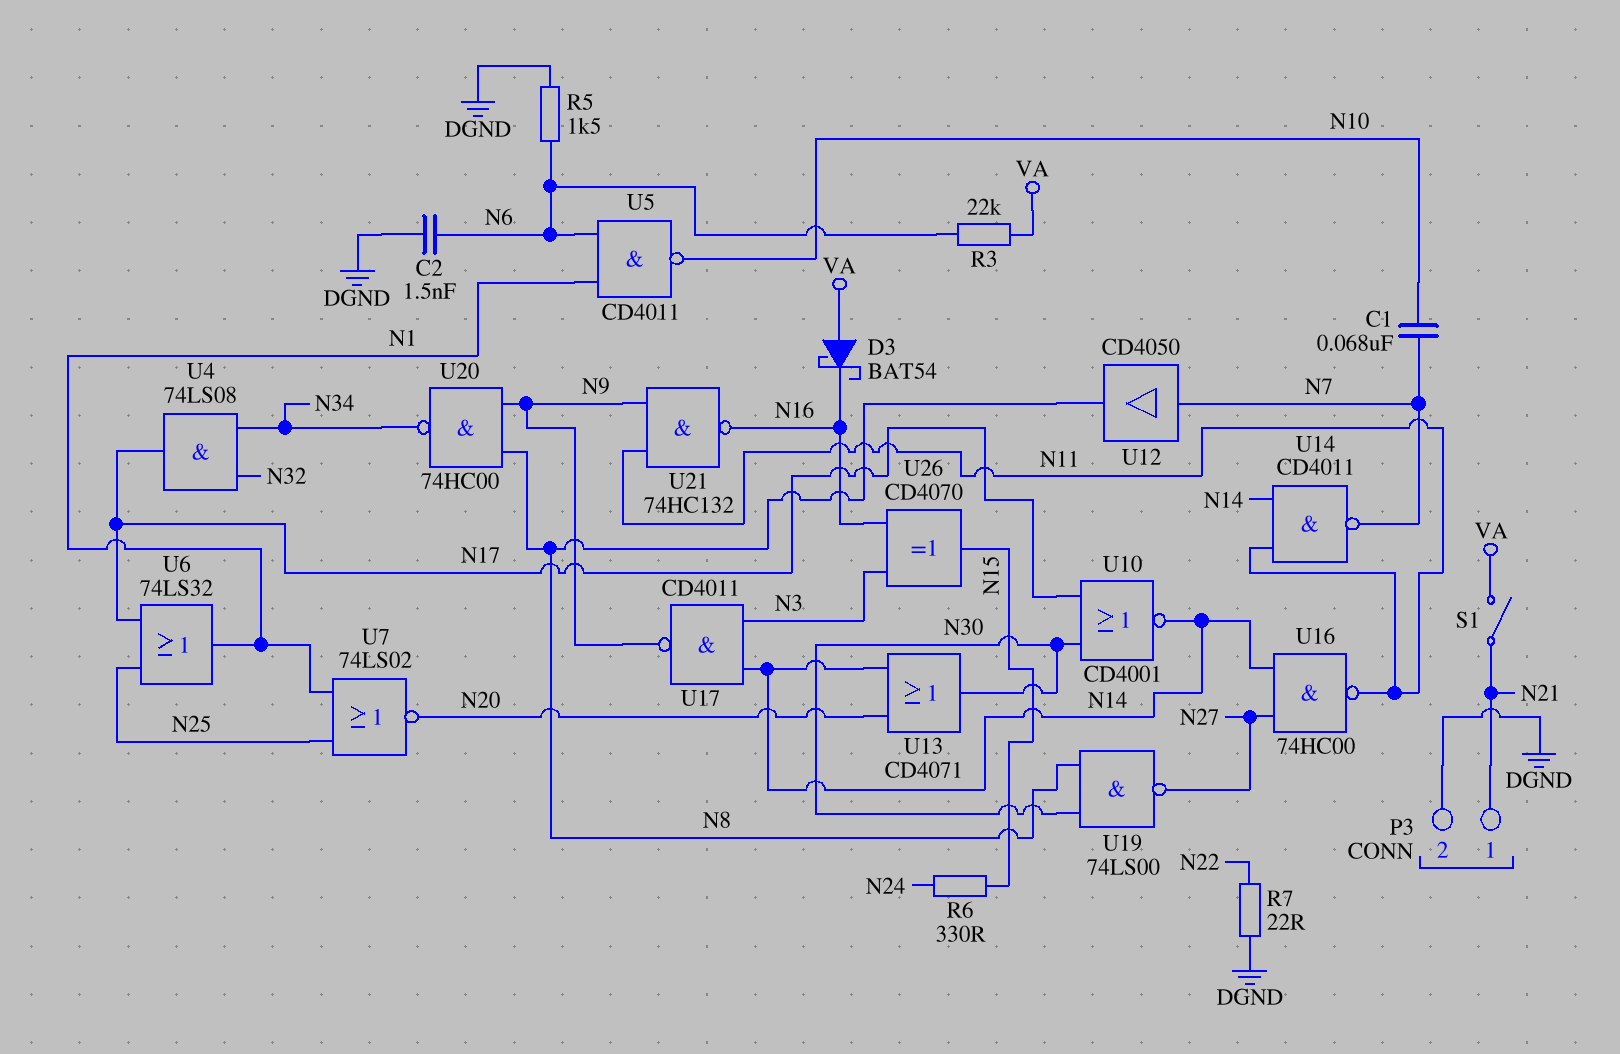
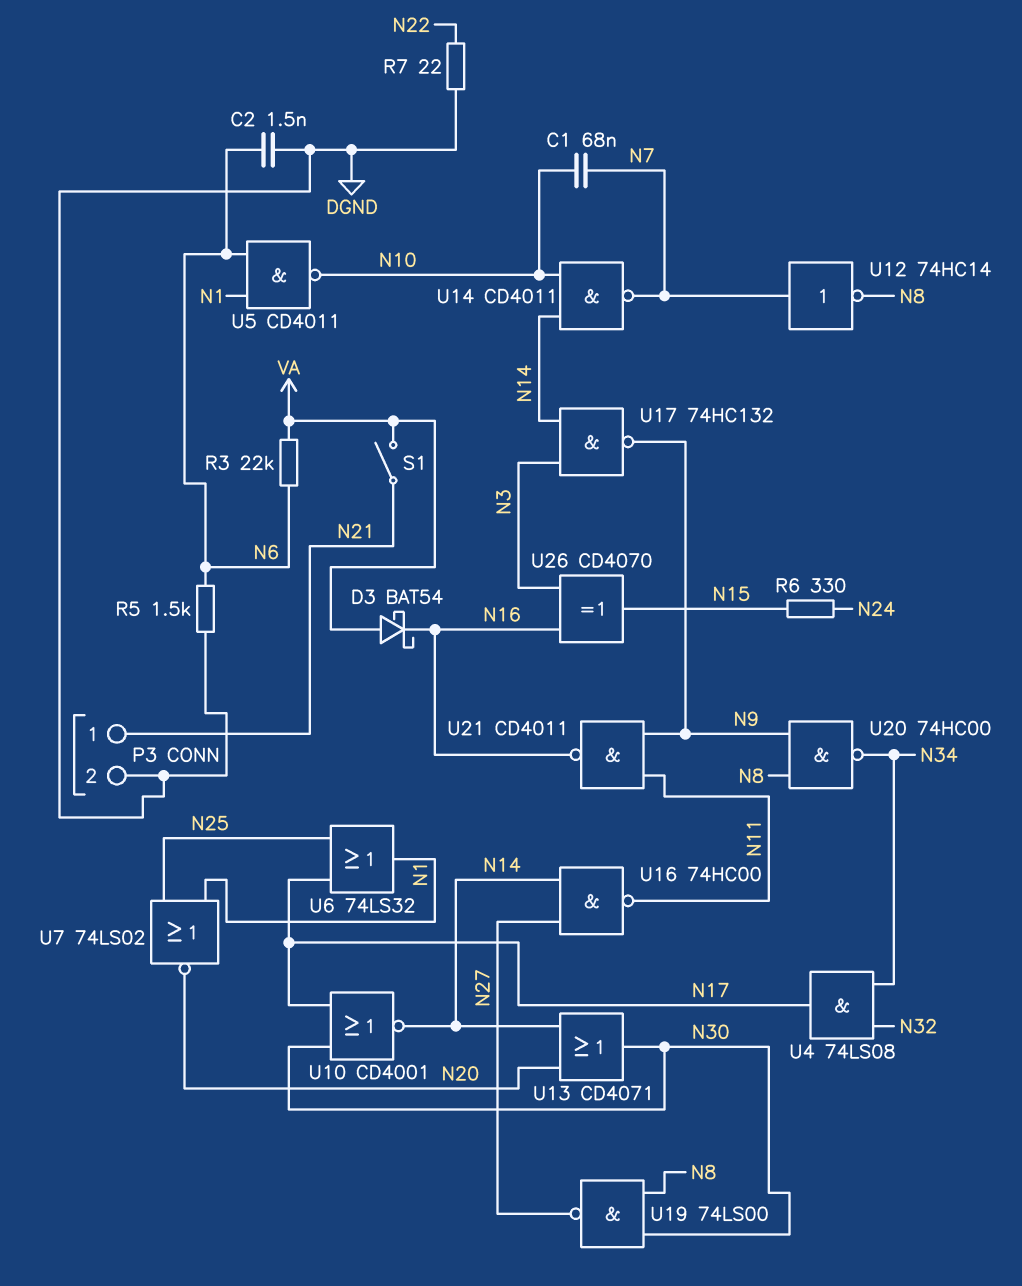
U12: buffer CD4050 (in N7, out N8) -> NOT 74HC14 (in N7, out N8)
U14: NAND CD4011 (in N11, in N14, out N7) -> NAND CD4011 (in N10, in N14, out N7)
U17: NAND CD4011 (in N3, in N14, out N9) -> NAND 74HC132 (in N3, in N14, out N9)
U21: NAND 74HC132 (in N9, in N11, out N16) -> NAND CD4011 (in N9, in N11, out N16)

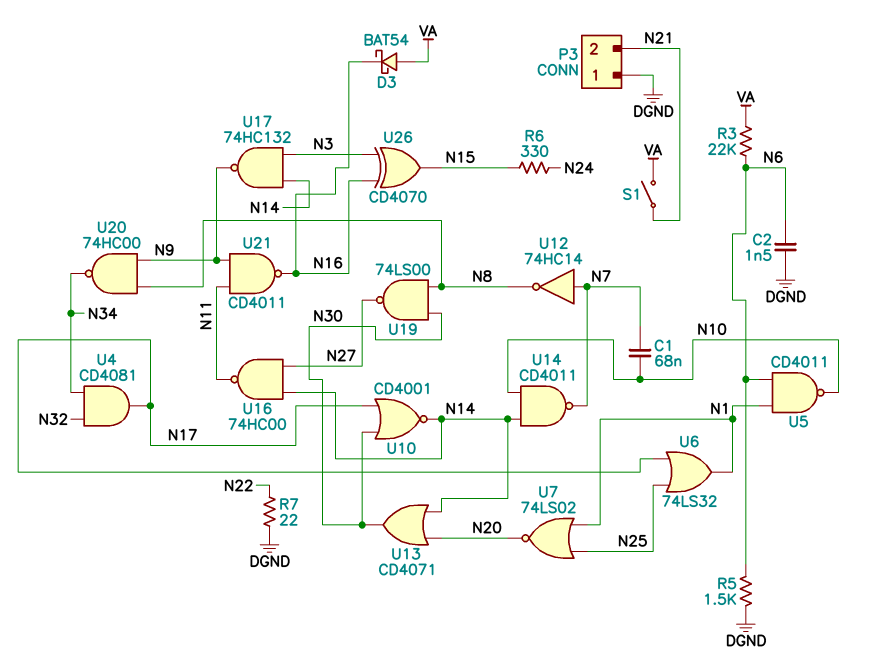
P3 pin 1: N21 -> DGND
P3 pin 2: DGND -> N21
U4: AND 74LS08 (in N32, in N34, out N17) -> AND CD4081 (in N32, in N34, out N17)

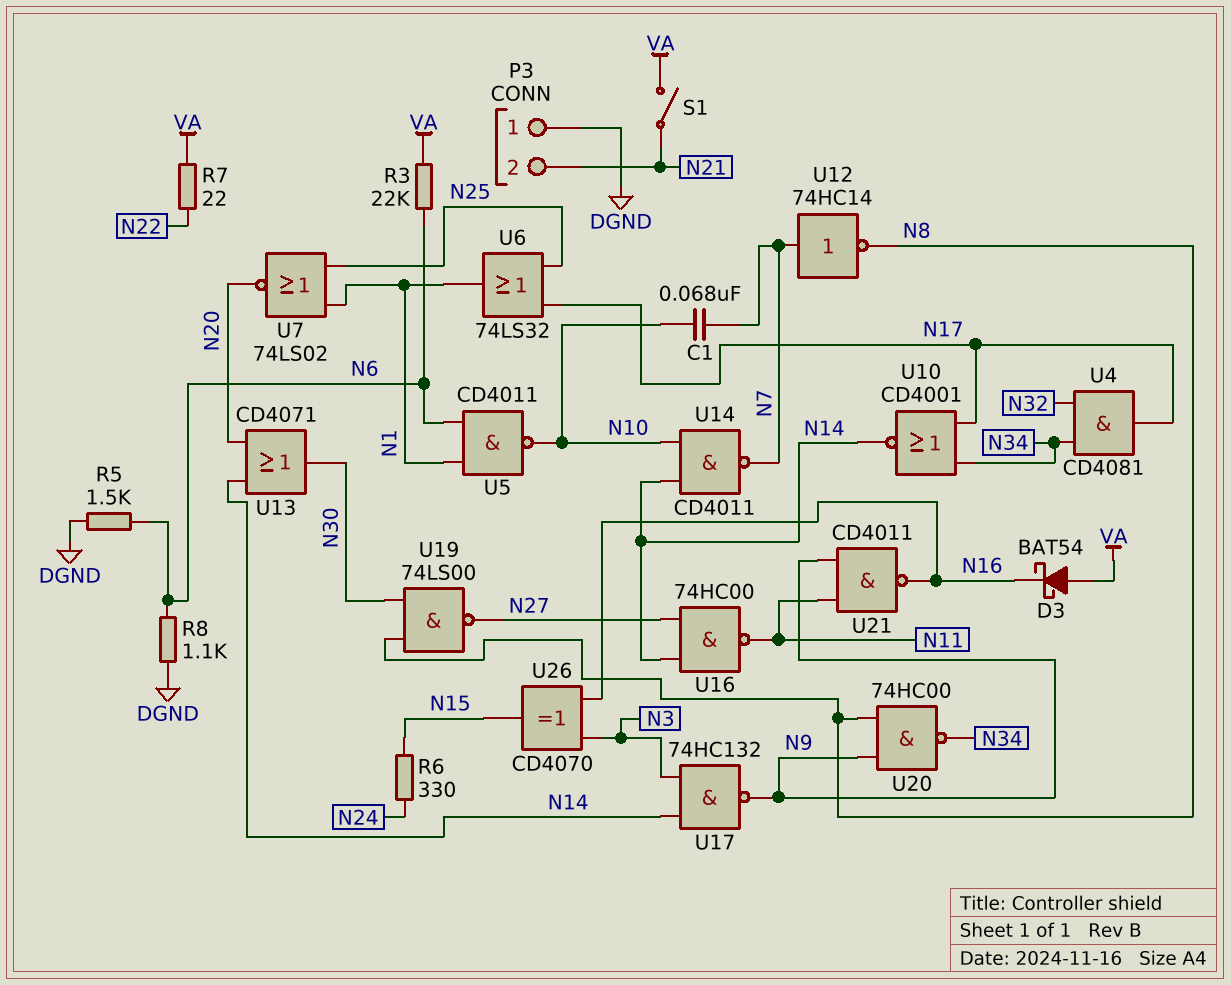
C2: 1.5nF (DGND, N6) -> none
R7: 22 (DGND, N22) -> 22 (N22, VA)
R8: none -> 1.1k (DGND, N6)
U10: NOR CD4001 (in N17, in N30, out N14) -> NOR CD4001 (in N17, in N34, out N14)

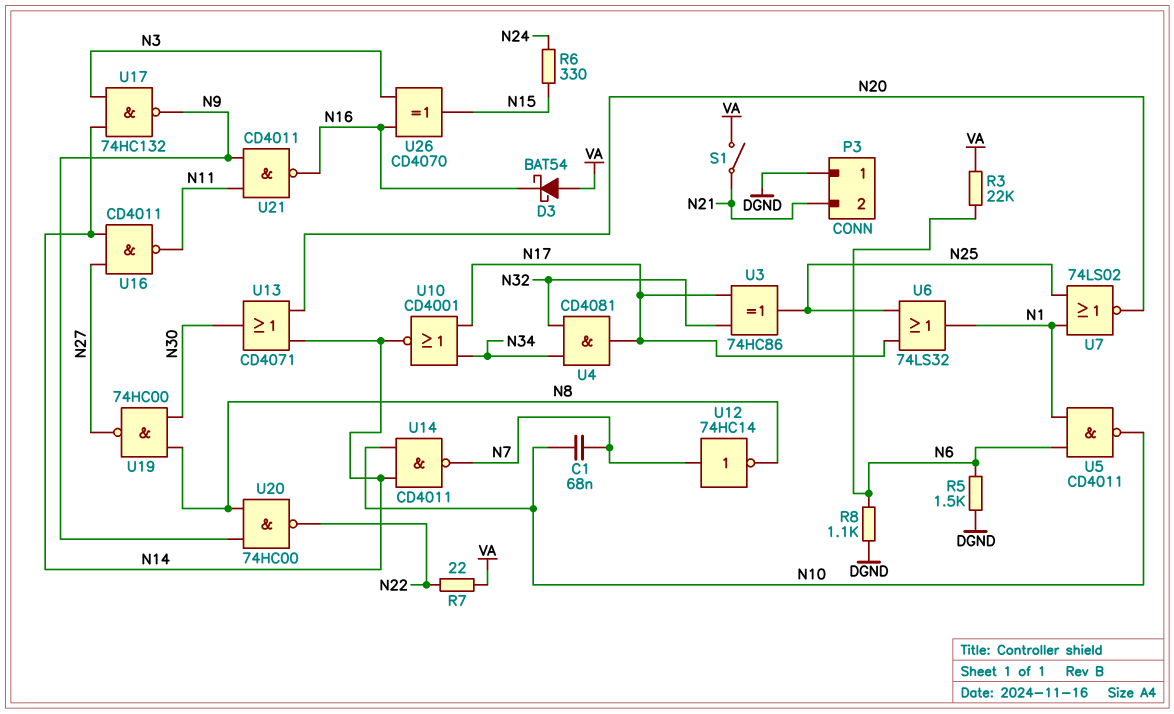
U3: none -> XOR 74HC86 (in N17, in N32, out N25)
U16: NAND 74HC00 (in N14, in N27, out N11) -> NAND CD4011 (in N14, in N27, out N11)
U19: NAND 74LS00 (in N8, in N30, out N27) -> NAND 74HC00 (in N8, in N30, out N27)
U20: NAND 74HC00 (in N8, in N9, out N34) -> NAND 74HC00 (in N8, in N9, out N22)

